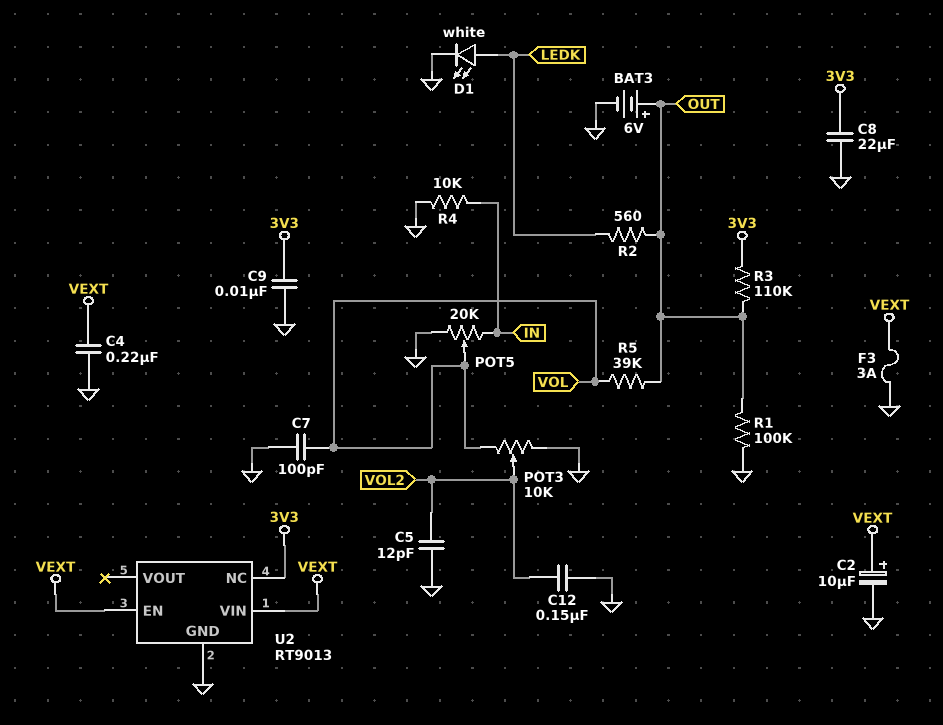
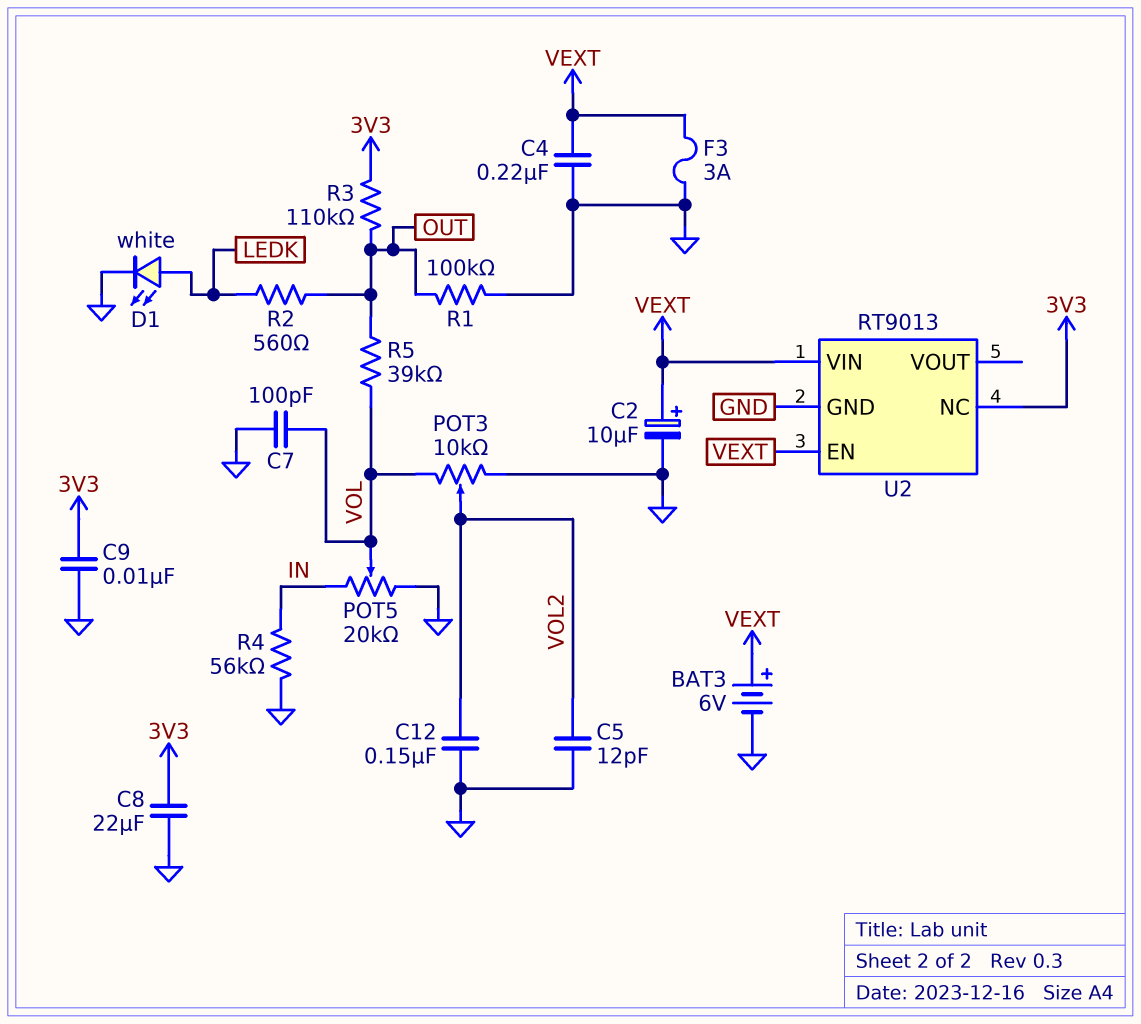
BAT3: 6V (plus OUT, minus GND) -> 6V (plus VEXT, minus GND)
R4: 10k (GND, IN) -> 56k (GND, IN)

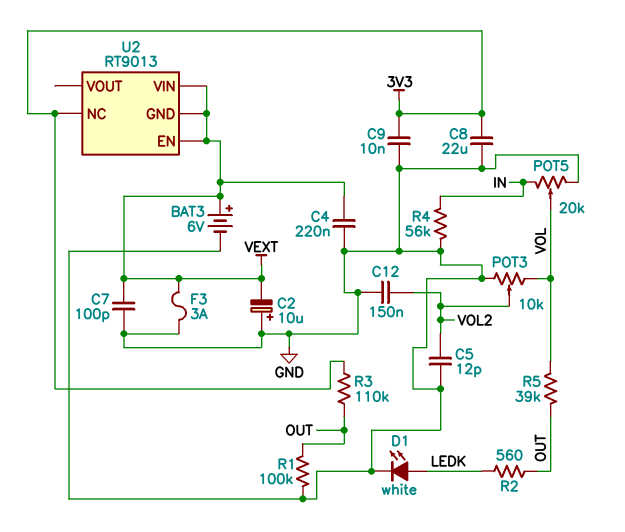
C2: 10uF (plus VEXT, minus GND) -> 10uF (plus GND, minus VEXT)
C7: 100pF (GND, VOL) -> 100pF (GND, VEXT)
U2 pin GND: GND -> VEXT

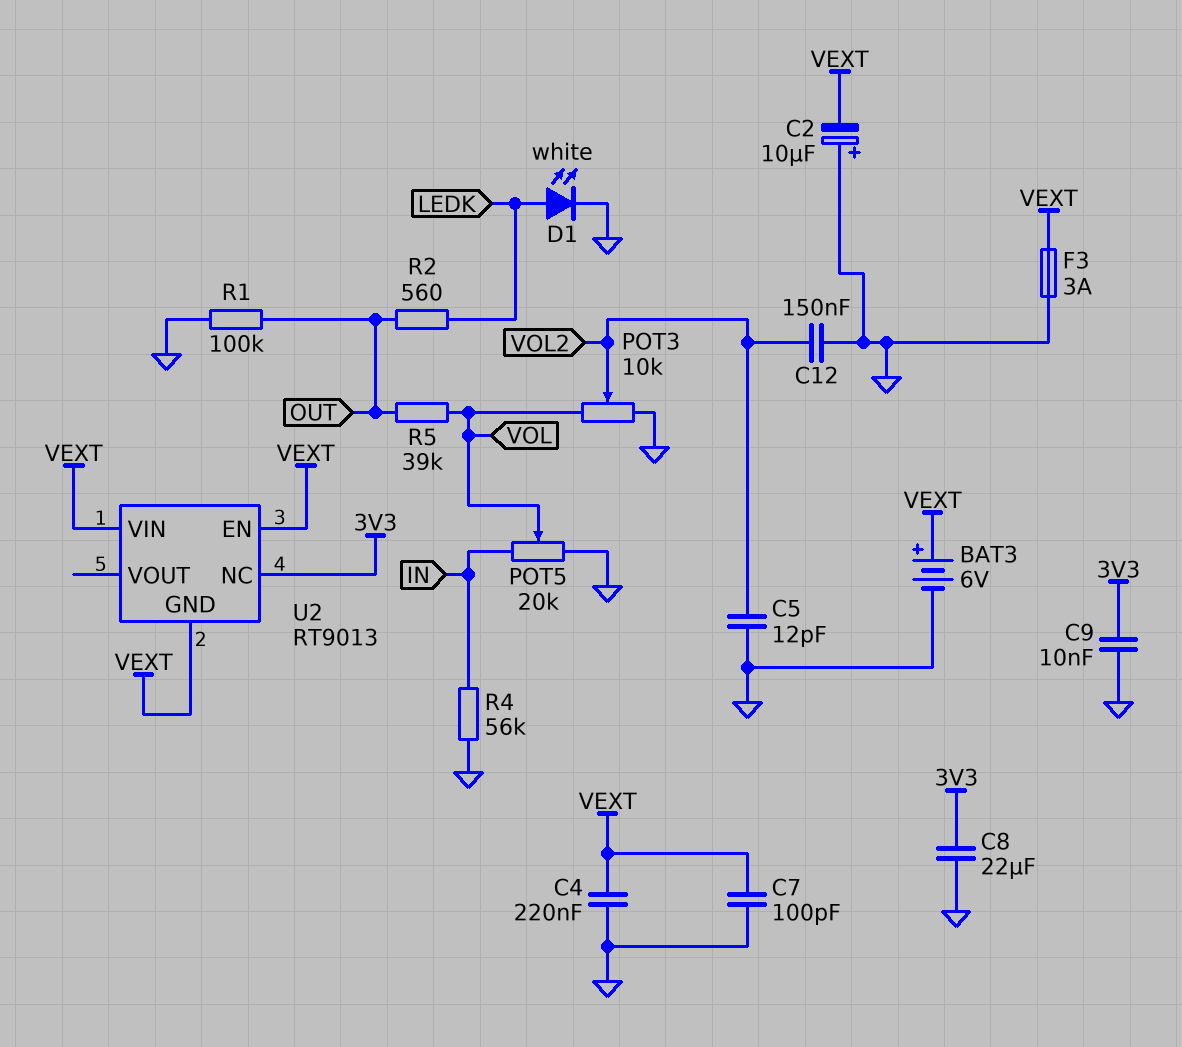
R3: 110k (3V3, OUT) -> none

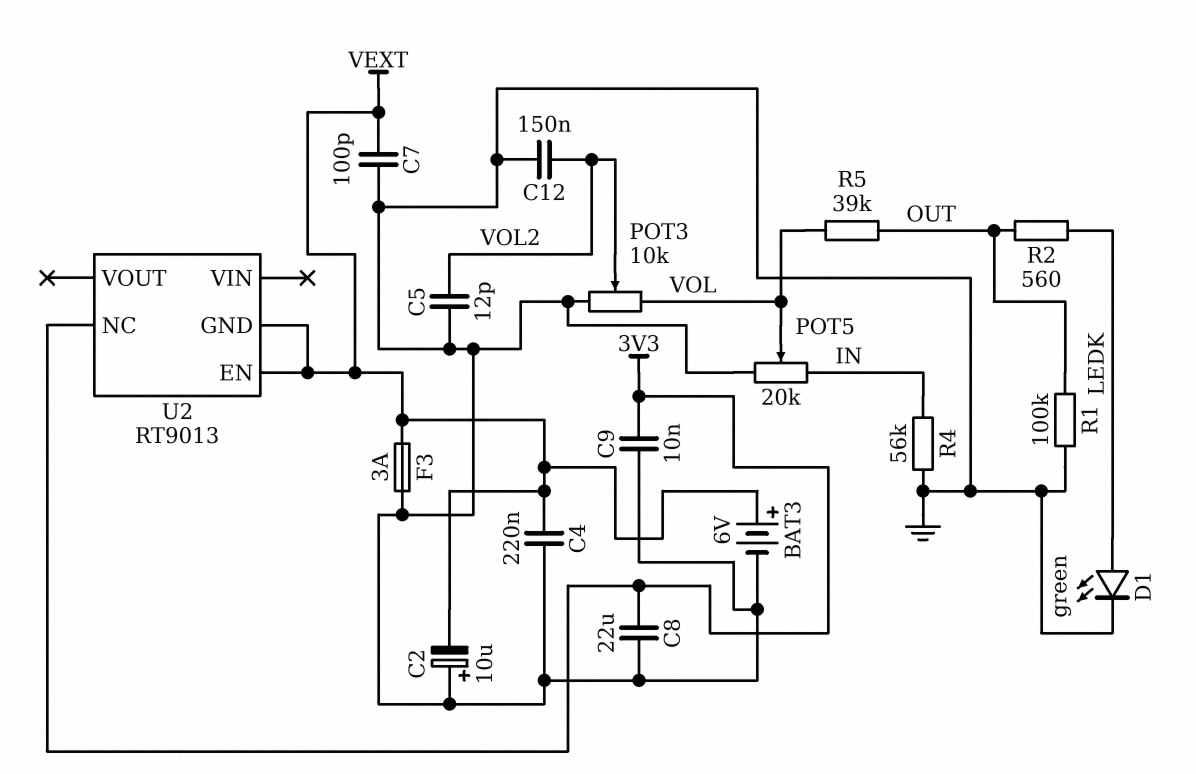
D1: LED white (A LEDK, K GND) -> LED green (A LEDK, K GND)
U2 pin VIN: VEXT -> none

